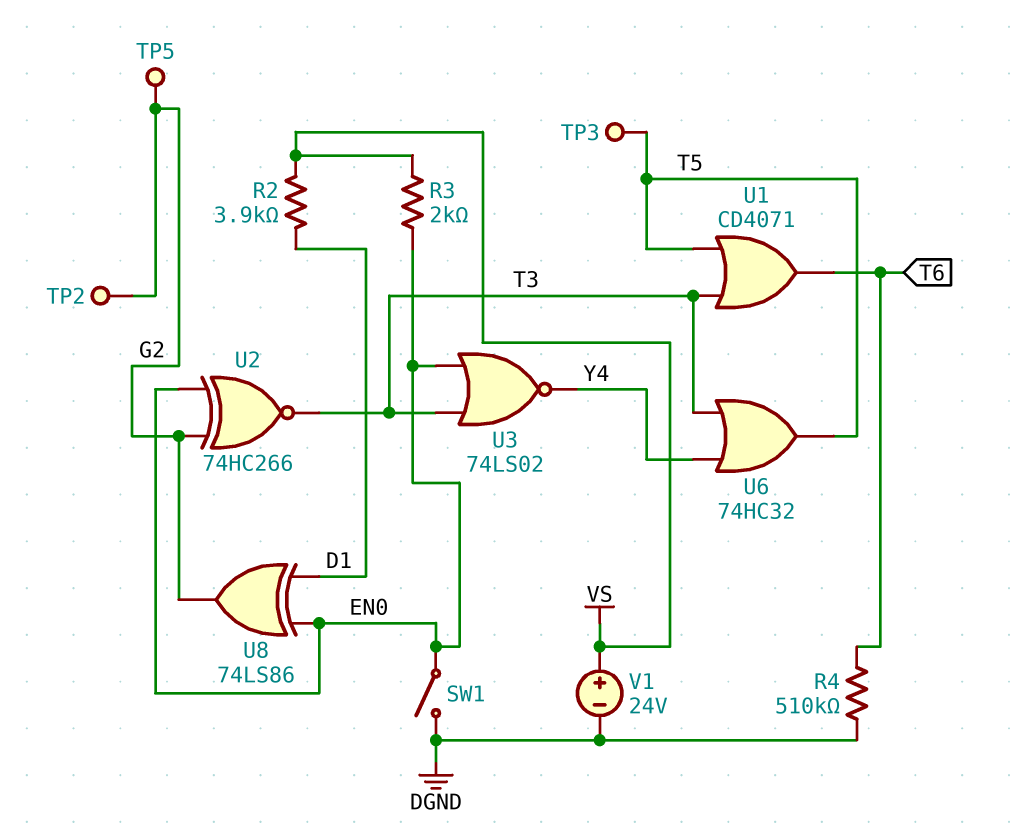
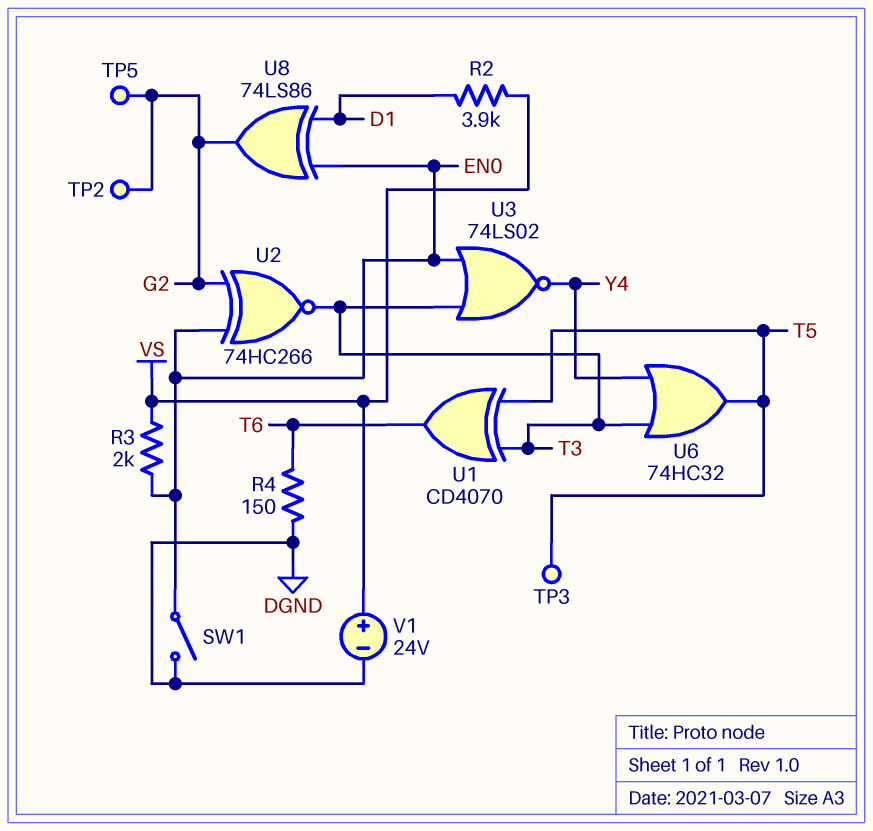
R4: 510k (DGND, T6) -> 150 (DGND, T6)
U1: OR CD4071 (in T3, in T5, out T6) -> XOR CD4070 (in T3, in T5, out T6)

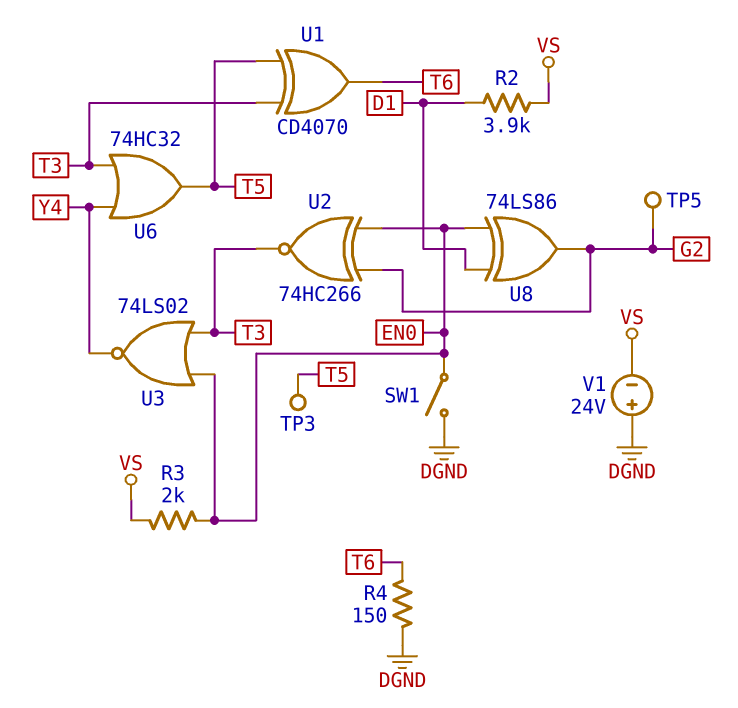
TP2: test point (G2) -> none
V1: 24V (plus VS, minus DGND) -> 24V (plus DGND, minus VS)

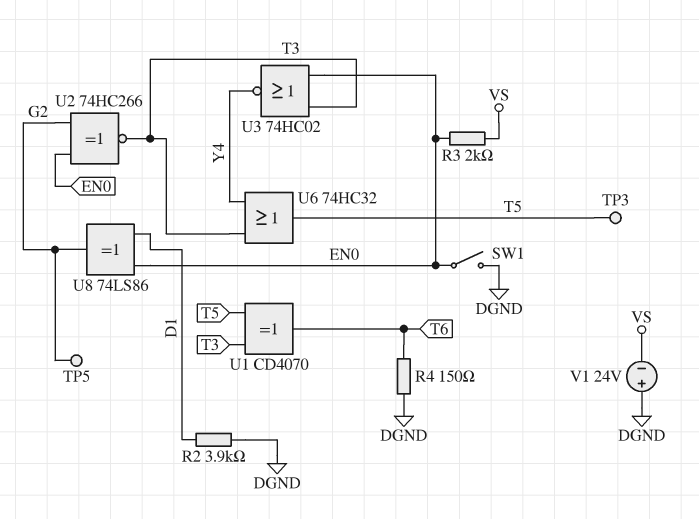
R2: 3.9k (D1, VS) -> 3.9k (D1, DGND)
U3: NOR 74LS02 (in EN0, in T3, out Y4) -> NOR 74HC02 (in EN0, in T3, out Y4)

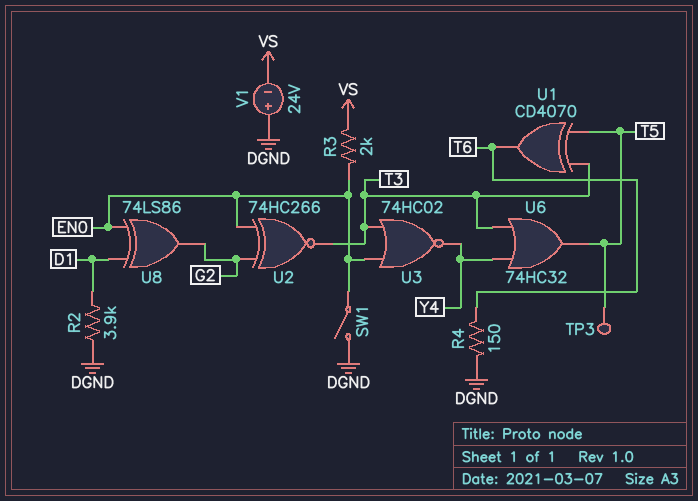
TP5: test point (G2) -> none

